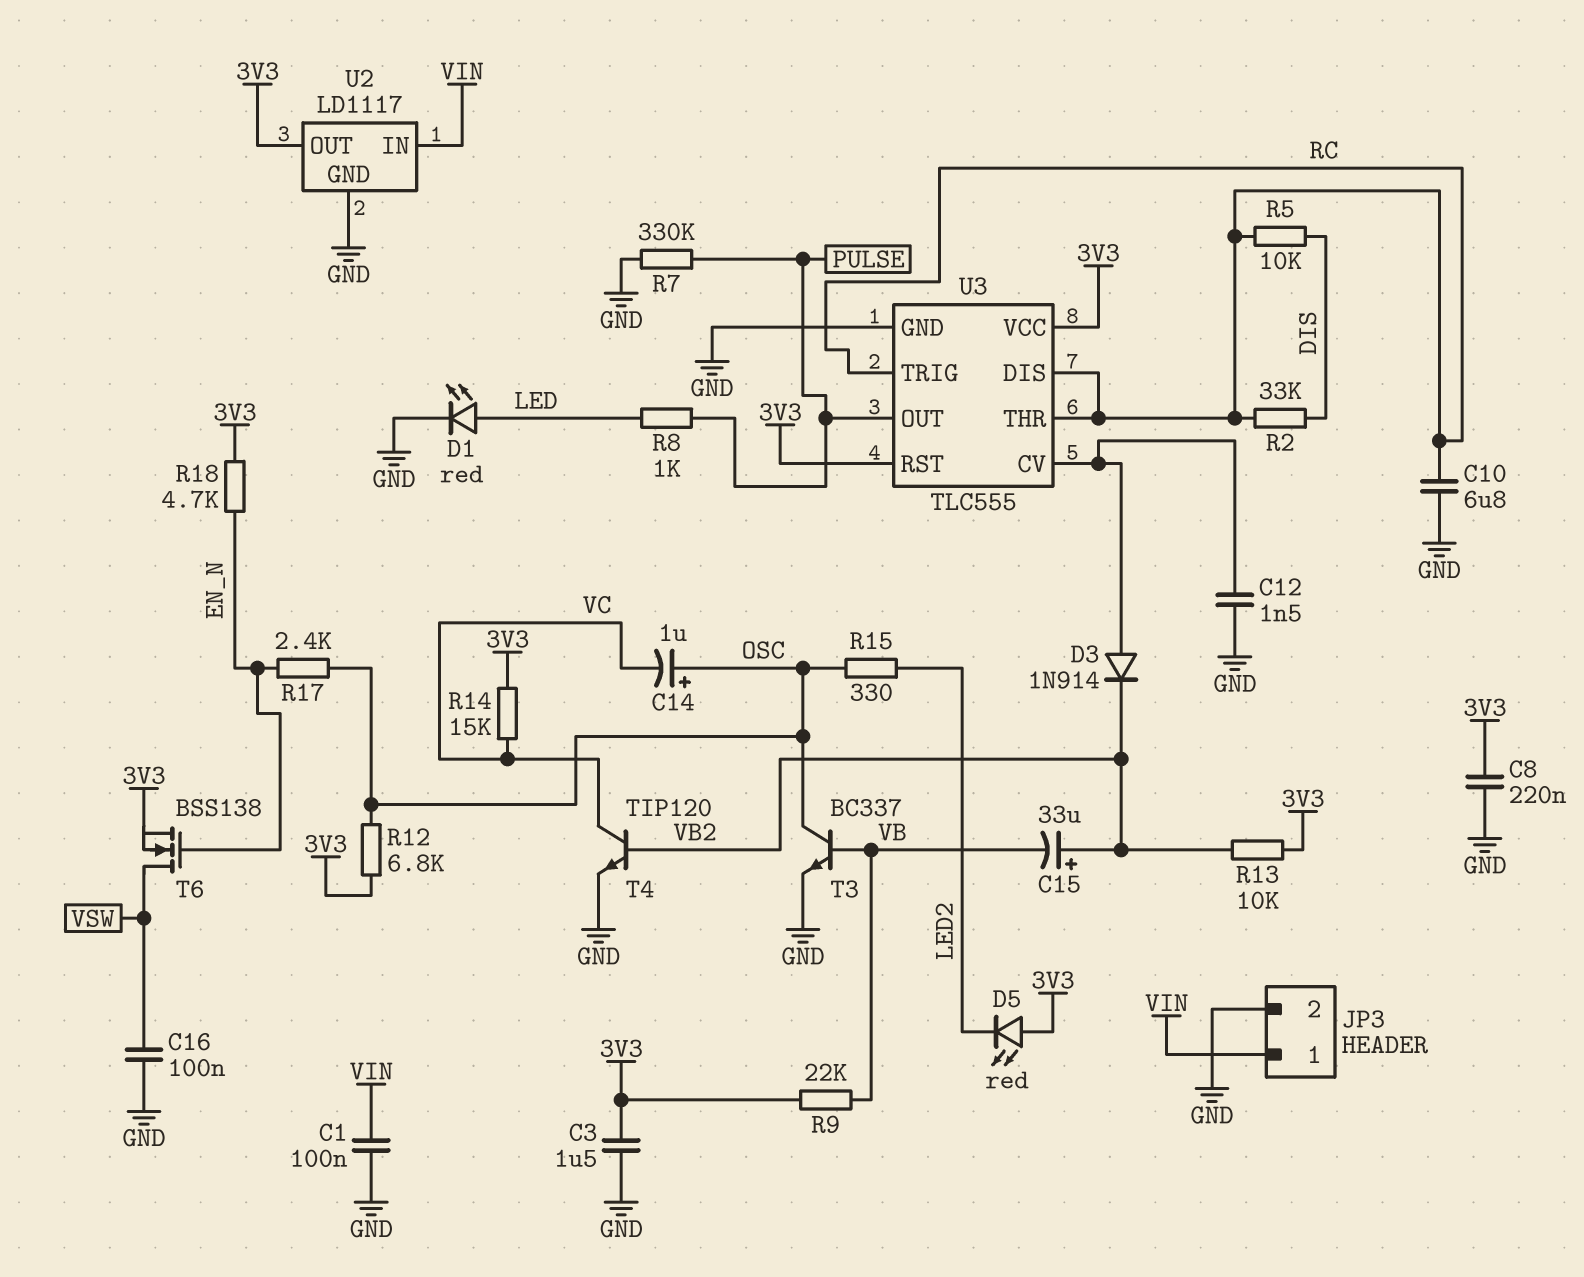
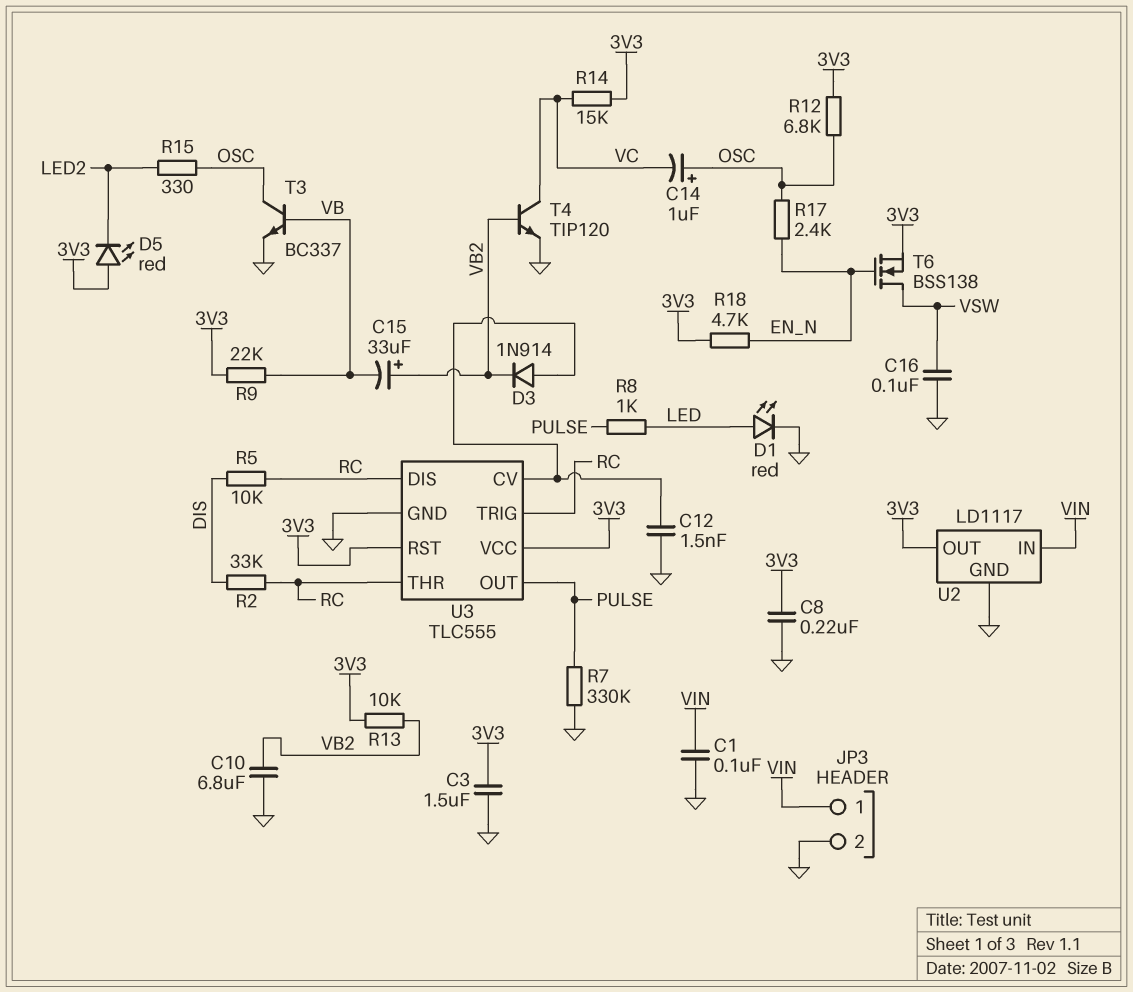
C10: 6.8uF (GND, RC) -> 6.8uF (GND, VB2)

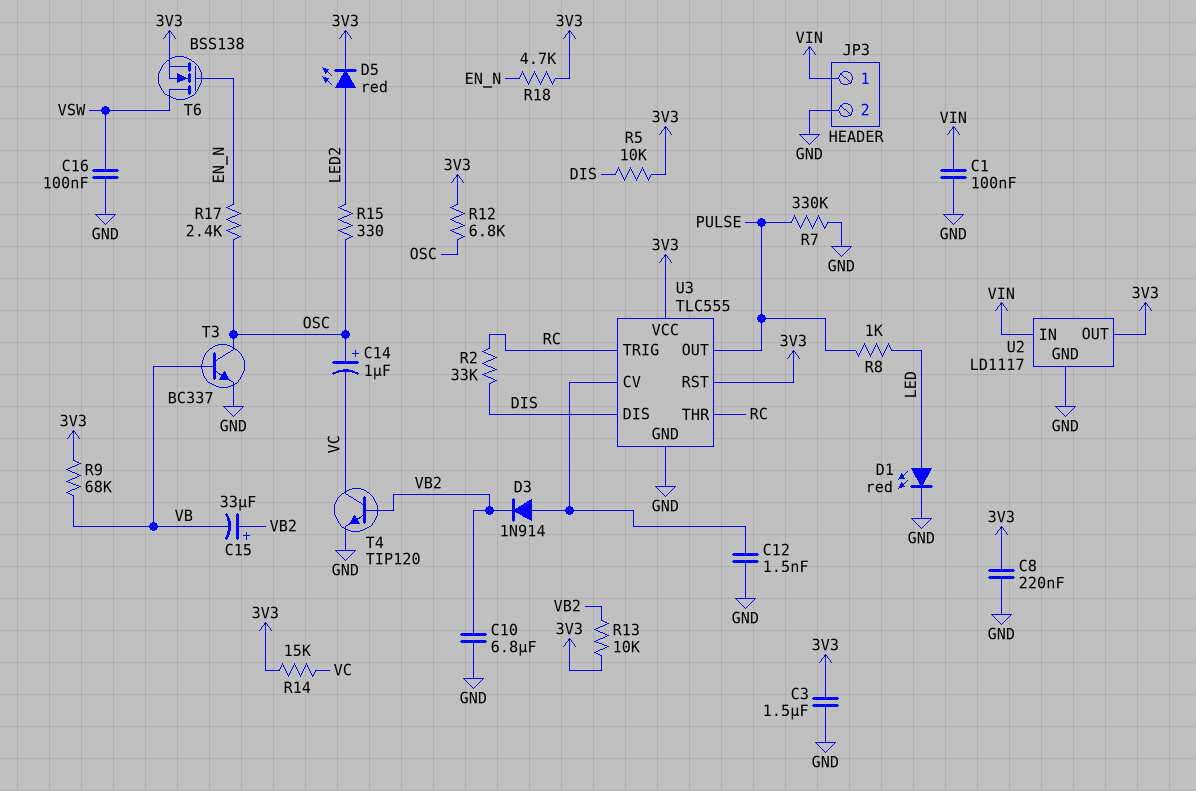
D5: LED red (A 3V3, K LED2) -> LED red (A LED2, K 3V3)
R5: 10k (DIS, RC) -> 10k (3V3, DIS)
R9: 22k (3V3, VB) -> 68k (3V3, VB)
U3 pin DIS: RC -> DIS

